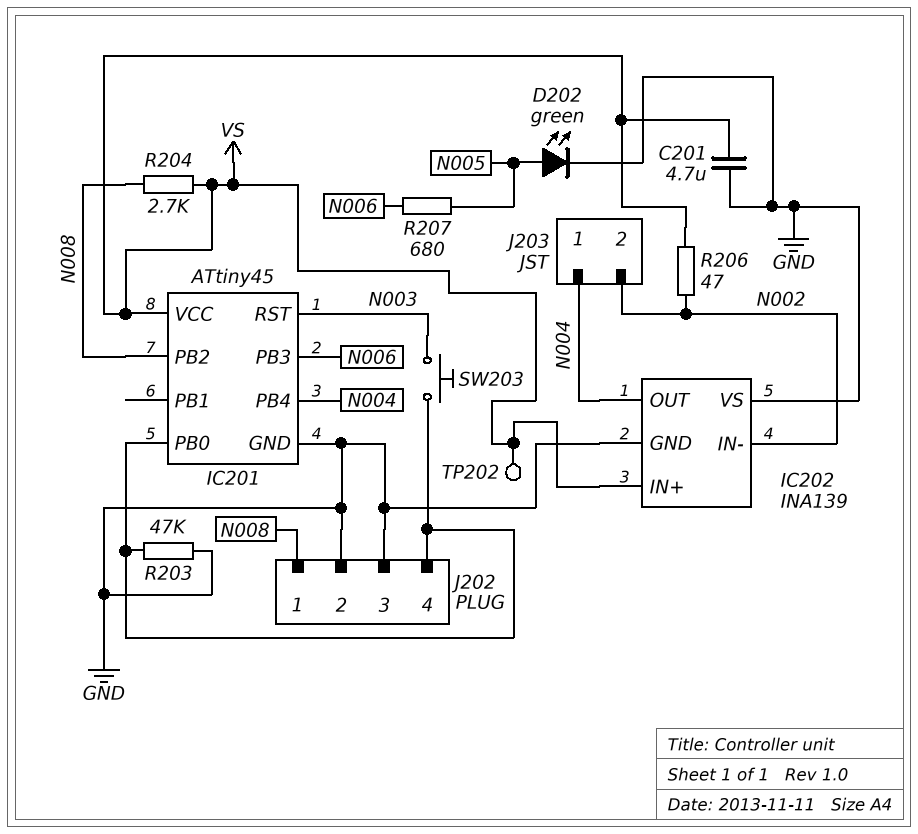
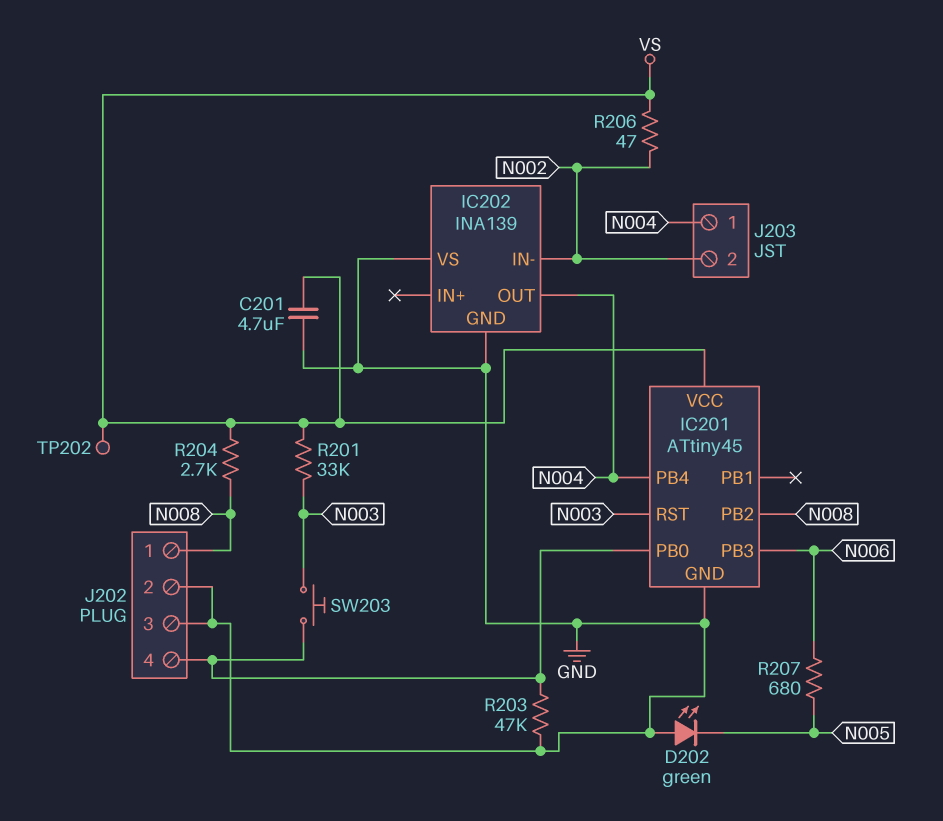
D202: LED green (A N005, K GND) -> LED green (A GND, K N005)
IC202 pin IN+: VS -> none
R201: none -> 33k (N003, VS)

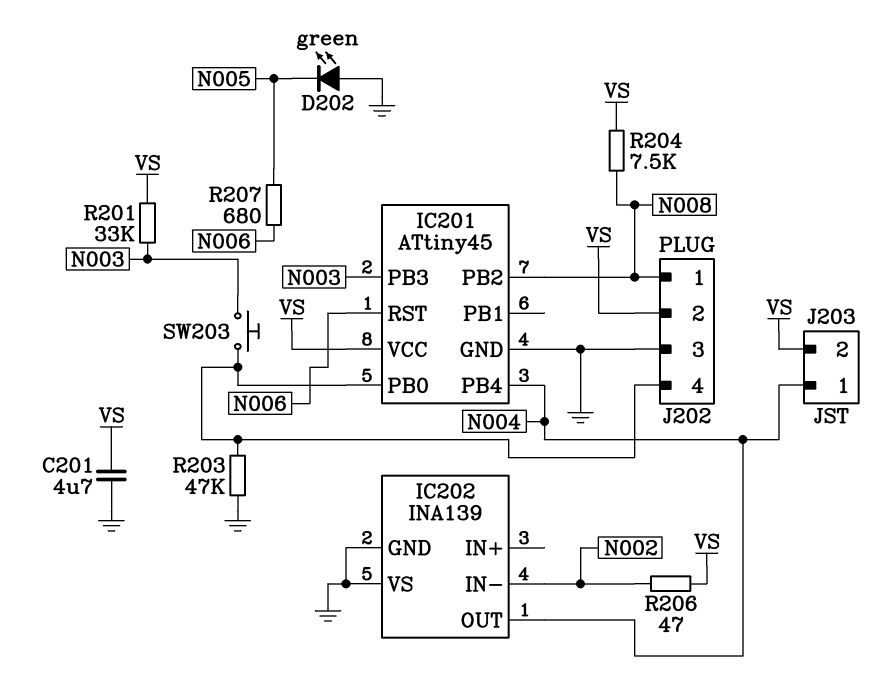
IC201 pin PB3: N006 -> N003
IC201 pin RST: N003 -> N006
J202 pin 2: GND -> VS
J203 pin 2: N002 -> VS
R204: 2.7k (N008, VS) -> 7.5k (N008, VS)
TP202: test point (VS) -> none

